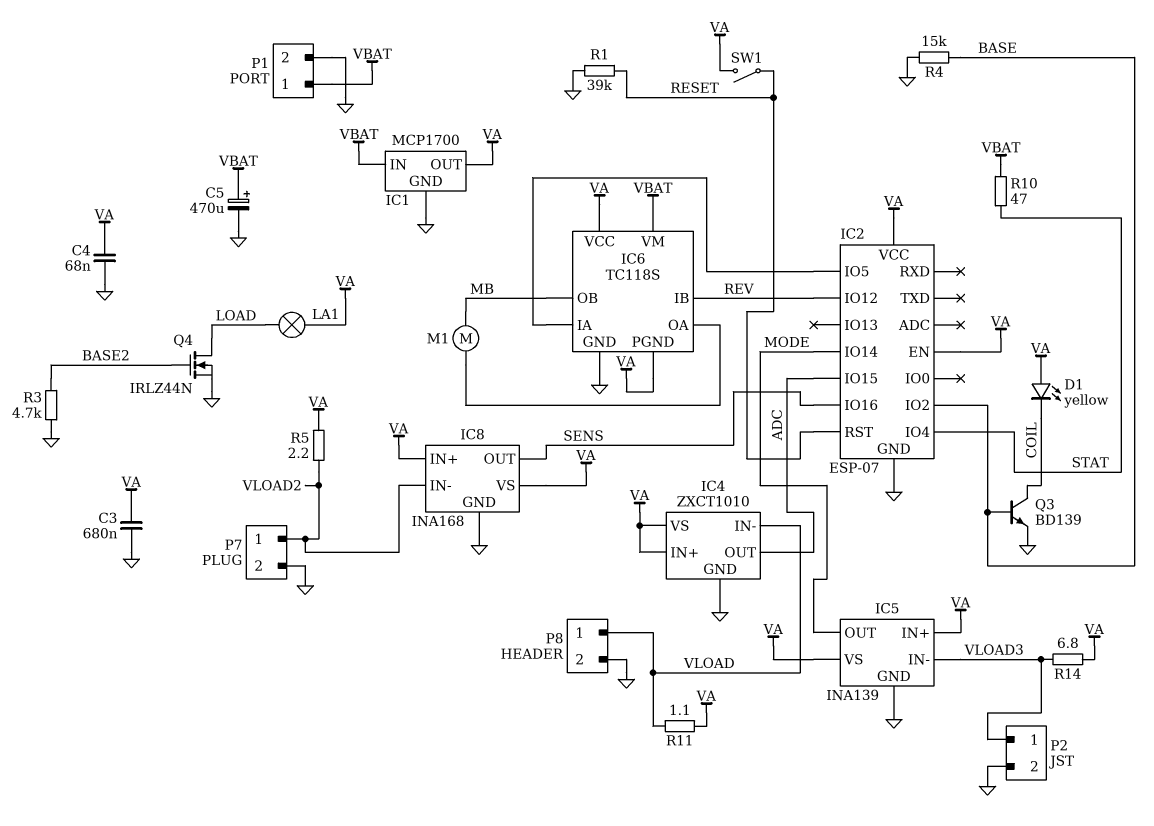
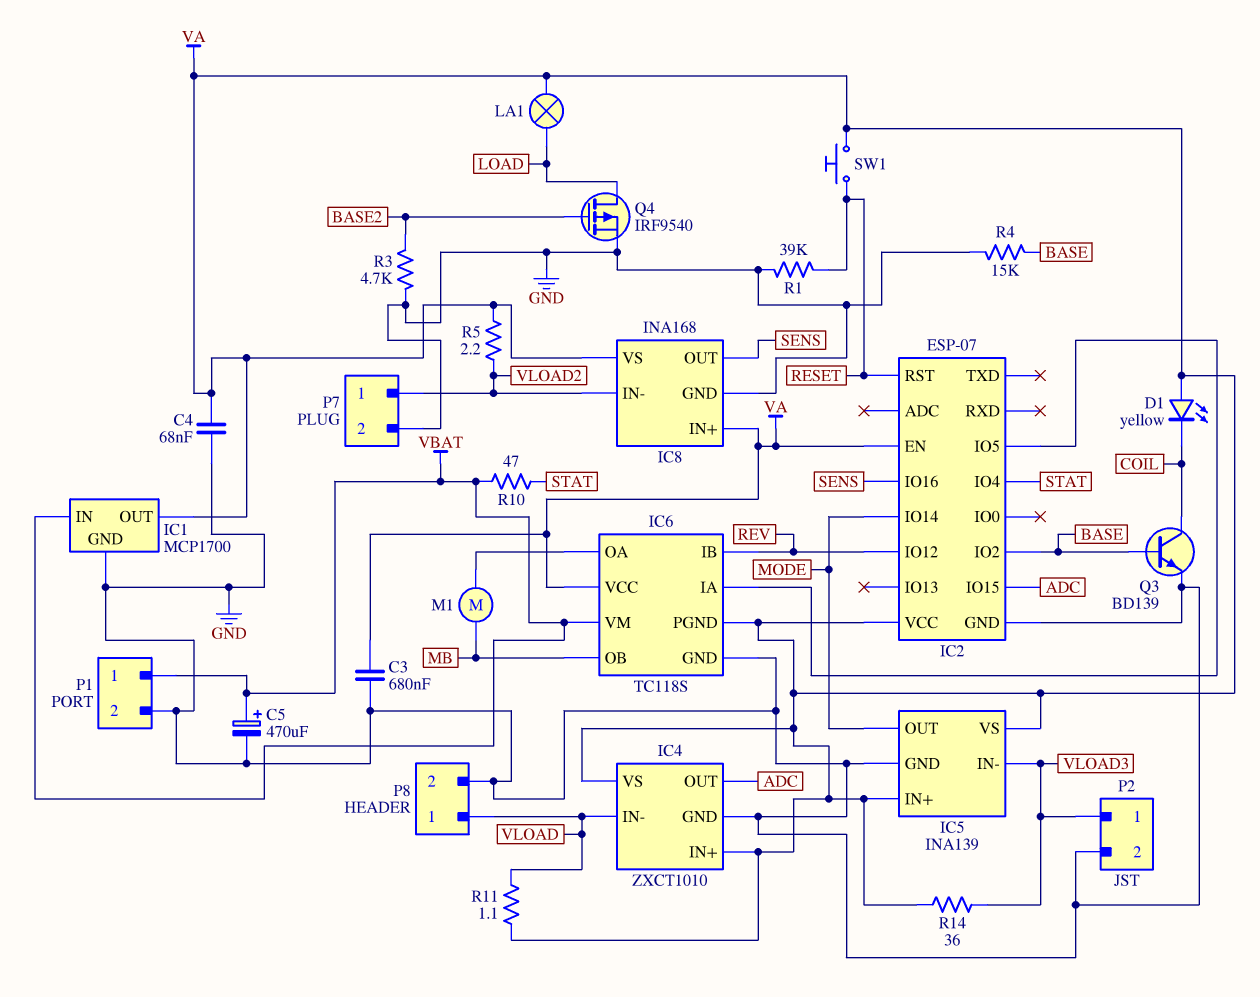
Q4: NMOS IRLZ44N (G BASE2, D LOAD, S GND) -> PMOS IRF9540 (G BASE2, D LOAD, S GND)
R14: 6.8 (VA, VLOAD3) -> 36 (VA, VLOAD3)
SW1: switch (RESET, VA) -> button (RESET, VA)

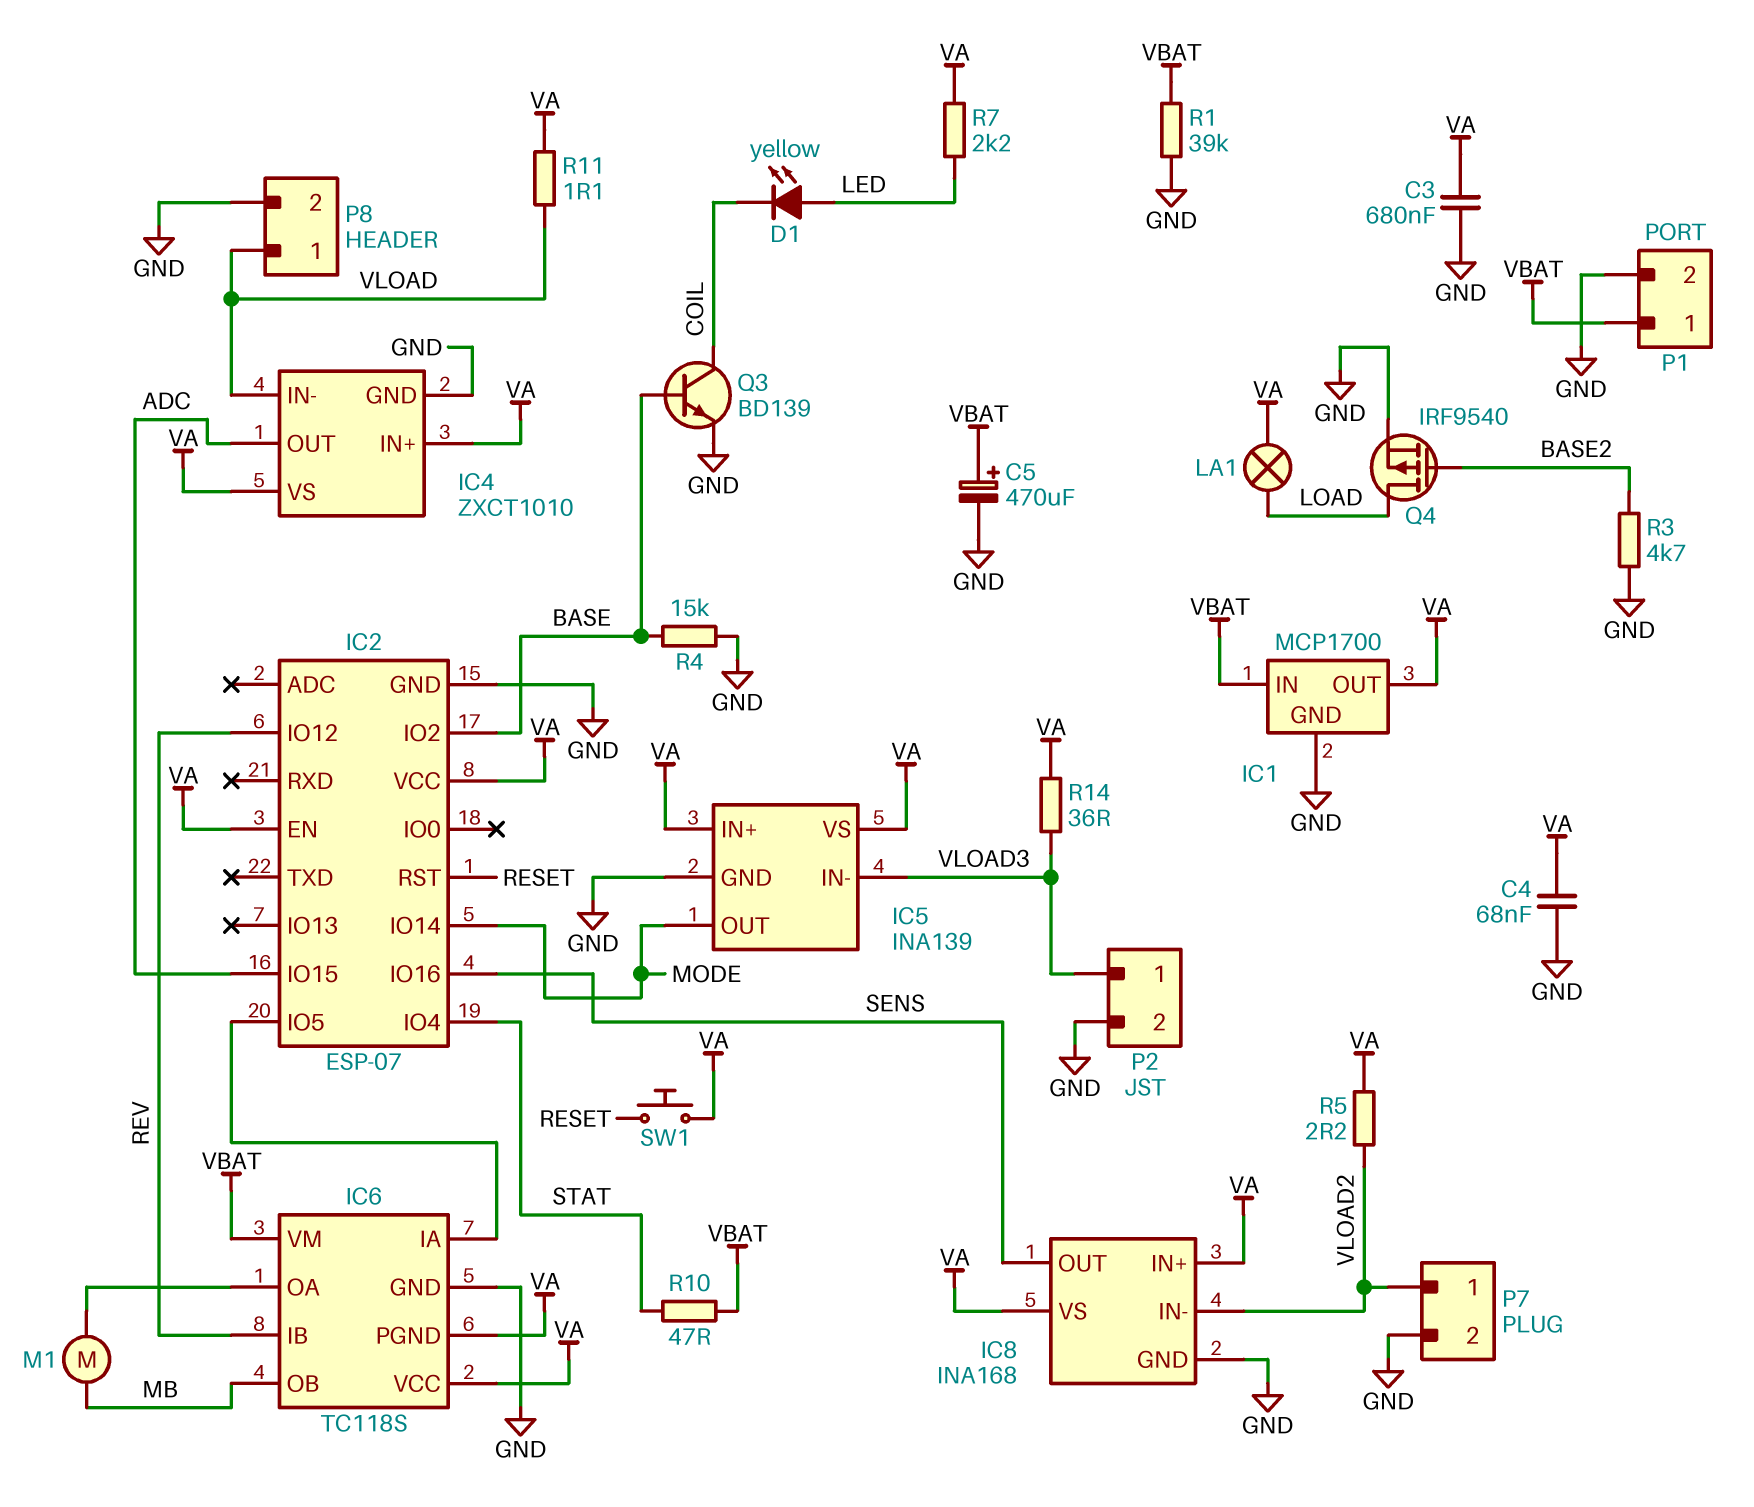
D1: LED yellow (A VA, K COIL) -> LED yellow (A LED, K COIL)
R1: 39k (GND, RESET) -> 39k (GND, VBAT)
R7: none -> 2.2k (LED, VA)

